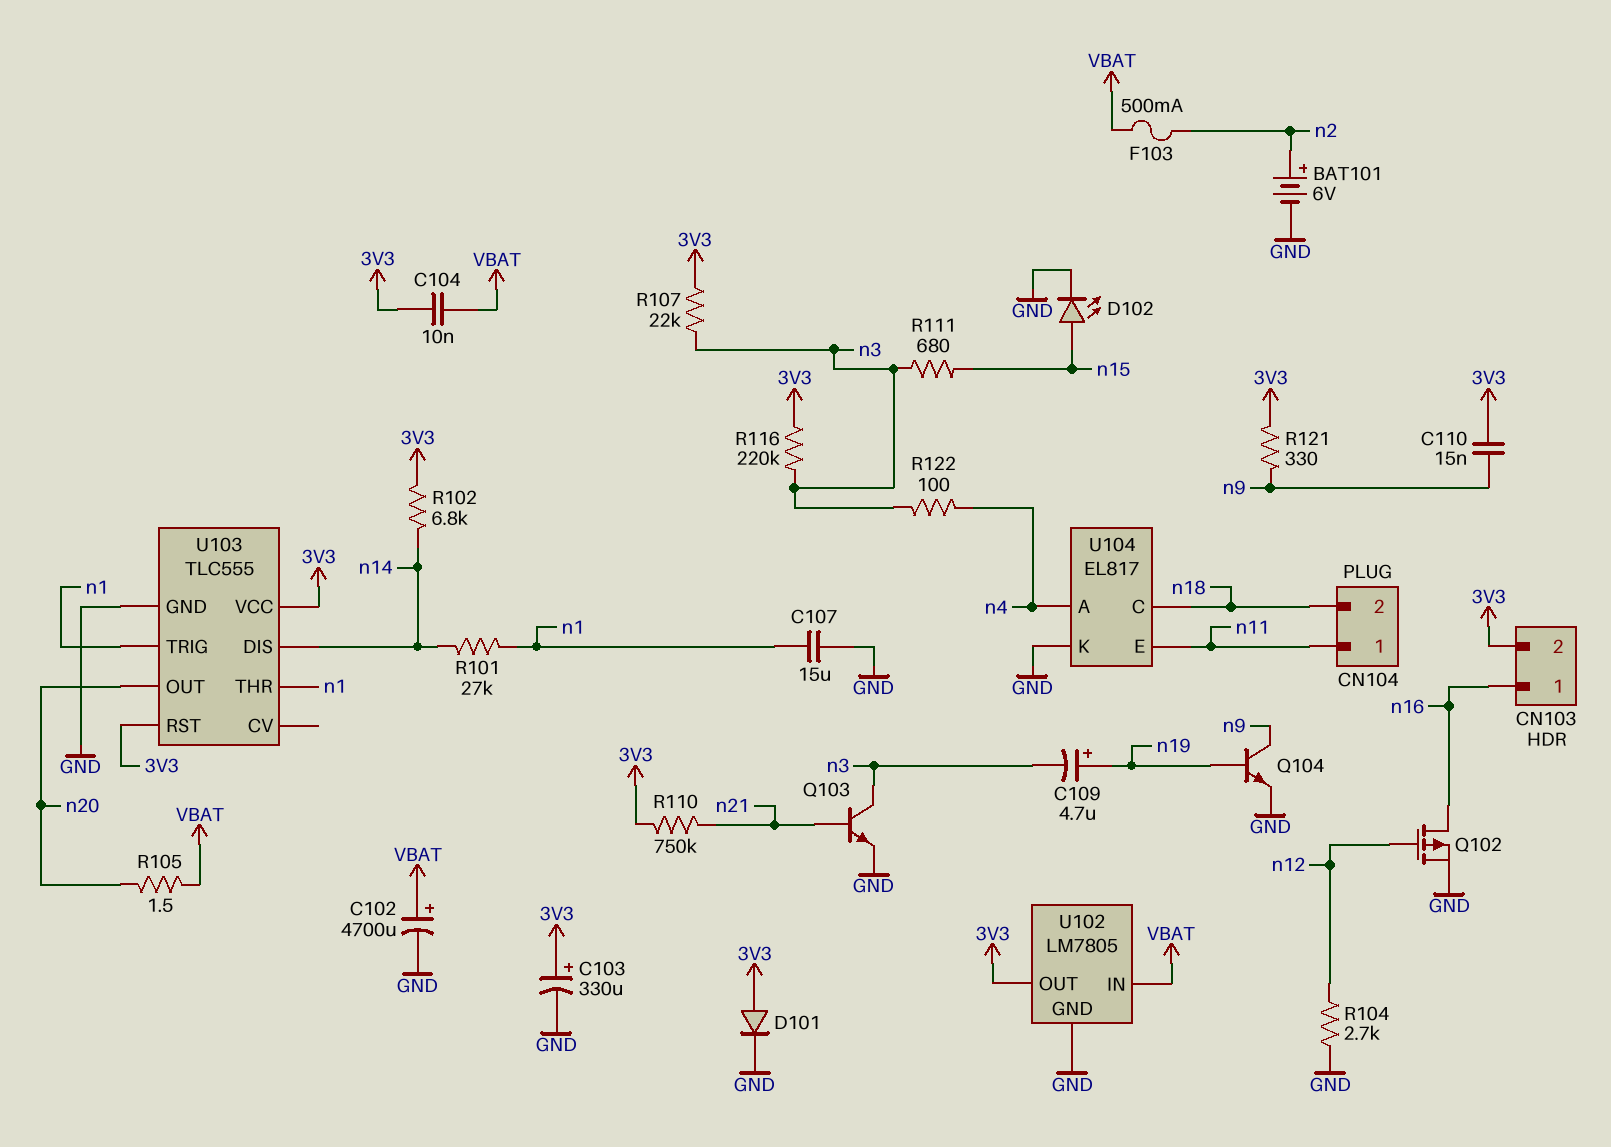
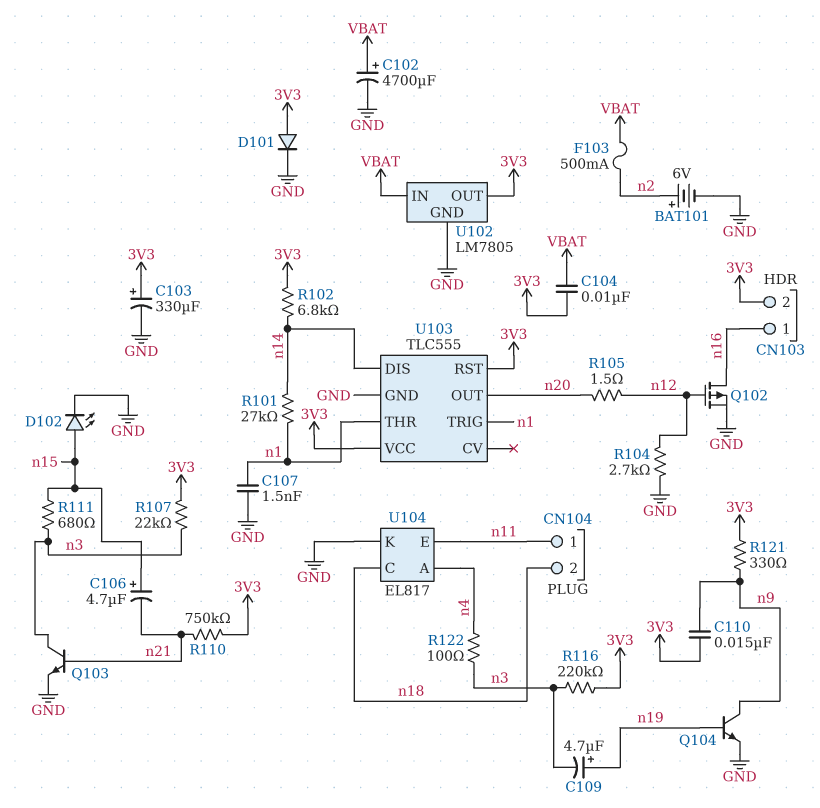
C106: none -> 4.7uF (plus n15, minus n21)
C107: 15uF (GND, n1) -> 1.5nF (GND, n1)
R105: 1.5 (VBAT, n20) -> 1.5 (n12, n20)

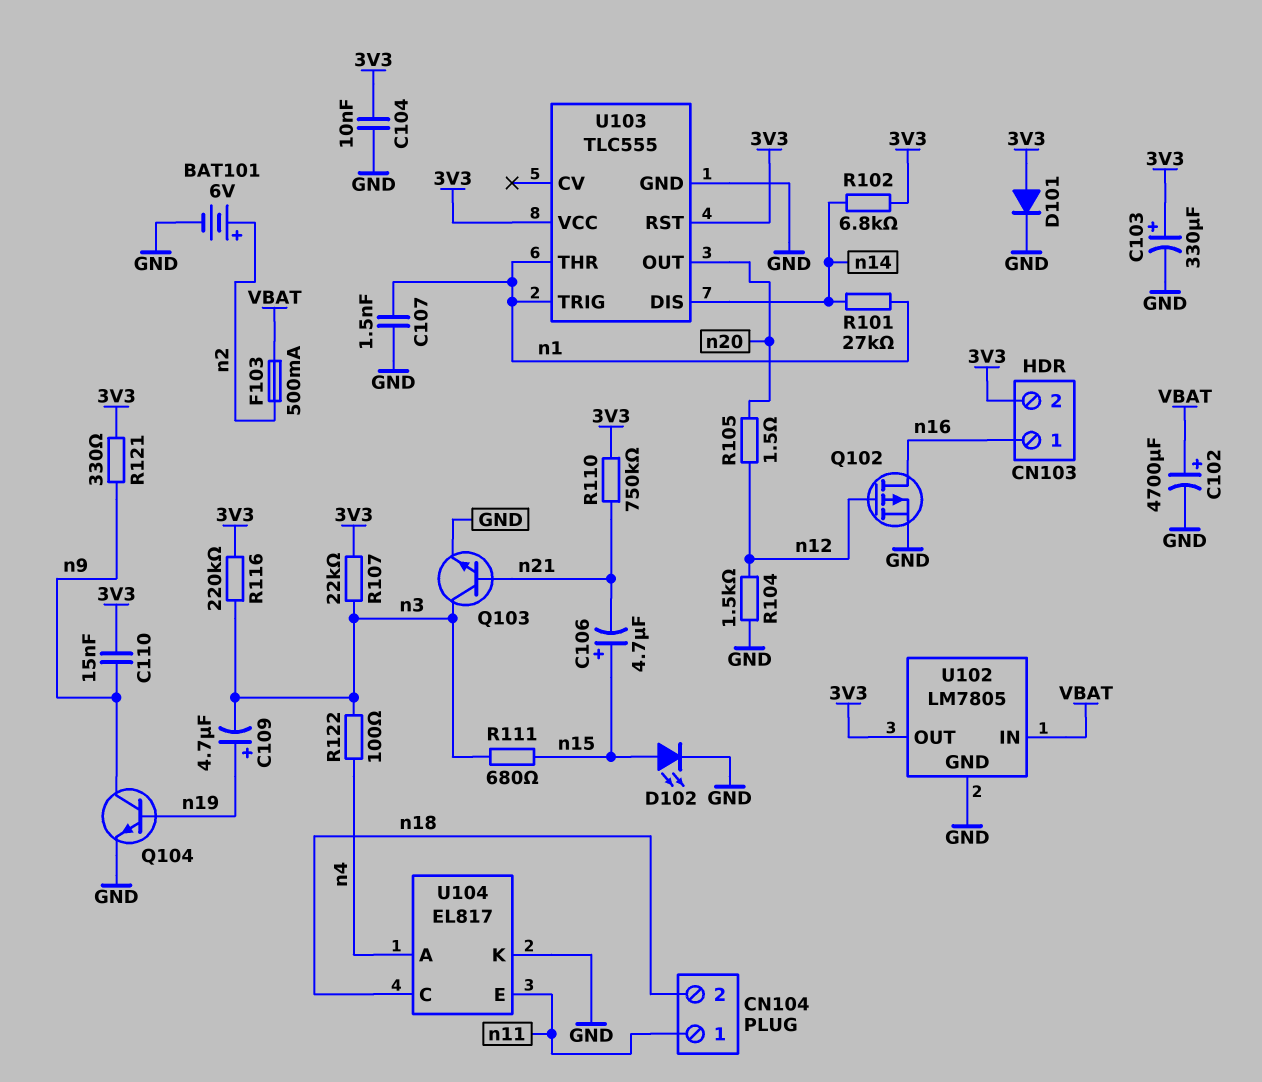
C104: 10nF (3V3, VBAT) -> 10nF (3V3, GND)
R104: 2.7k (GND, n12) -> 1.5k (GND, n12)

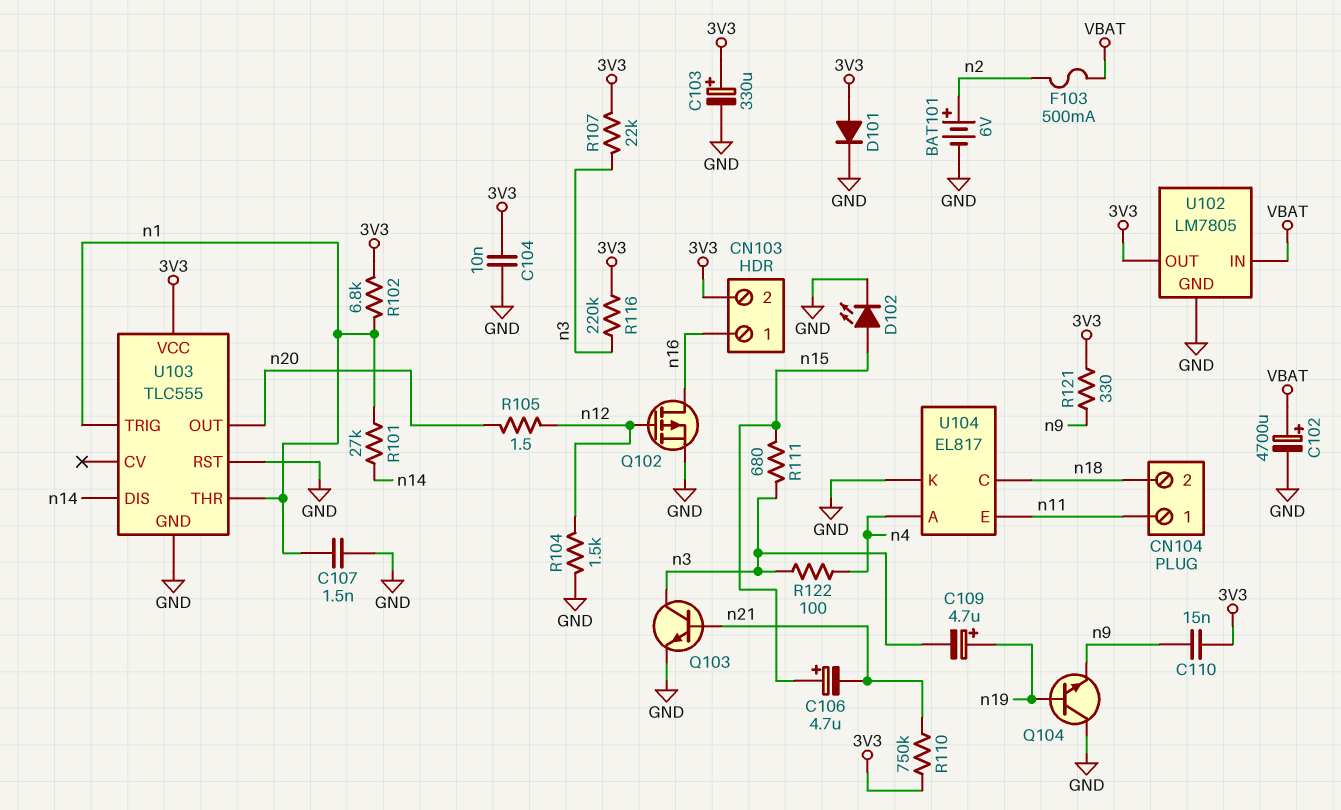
Q104: NPN (B n19, C n9, E GND) -> NPN (B n19, C GND, E n9)
R102: 6.8k (3V3, n14) -> 6.8k (3V3, n1)
U103 pin RST: 3V3 -> GND

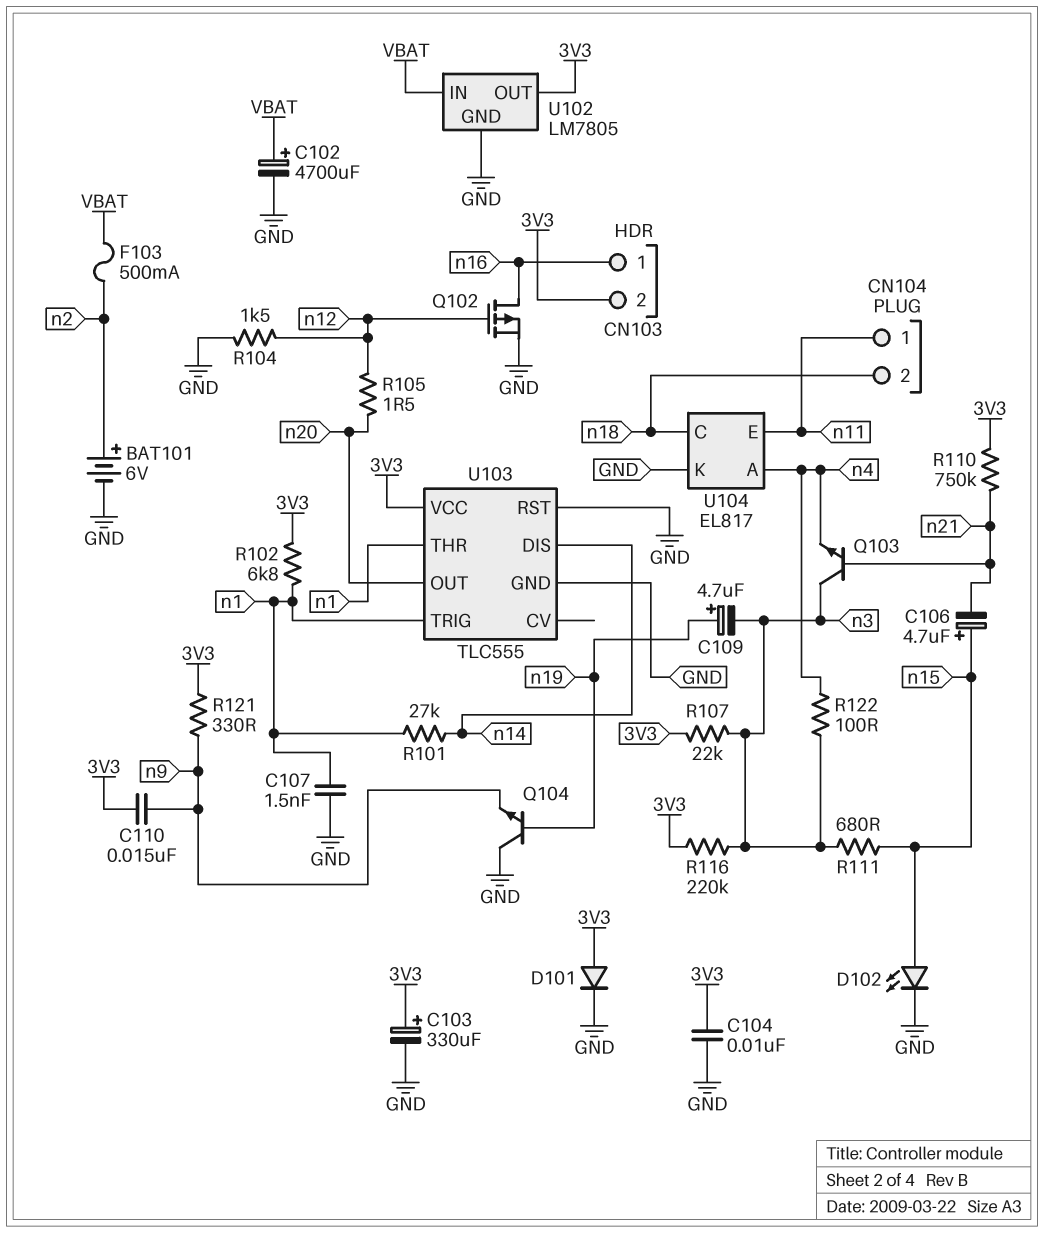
Q103: NPN (B n21, C n3, E GND) -> NPN (B n21, C n3, E n4)

